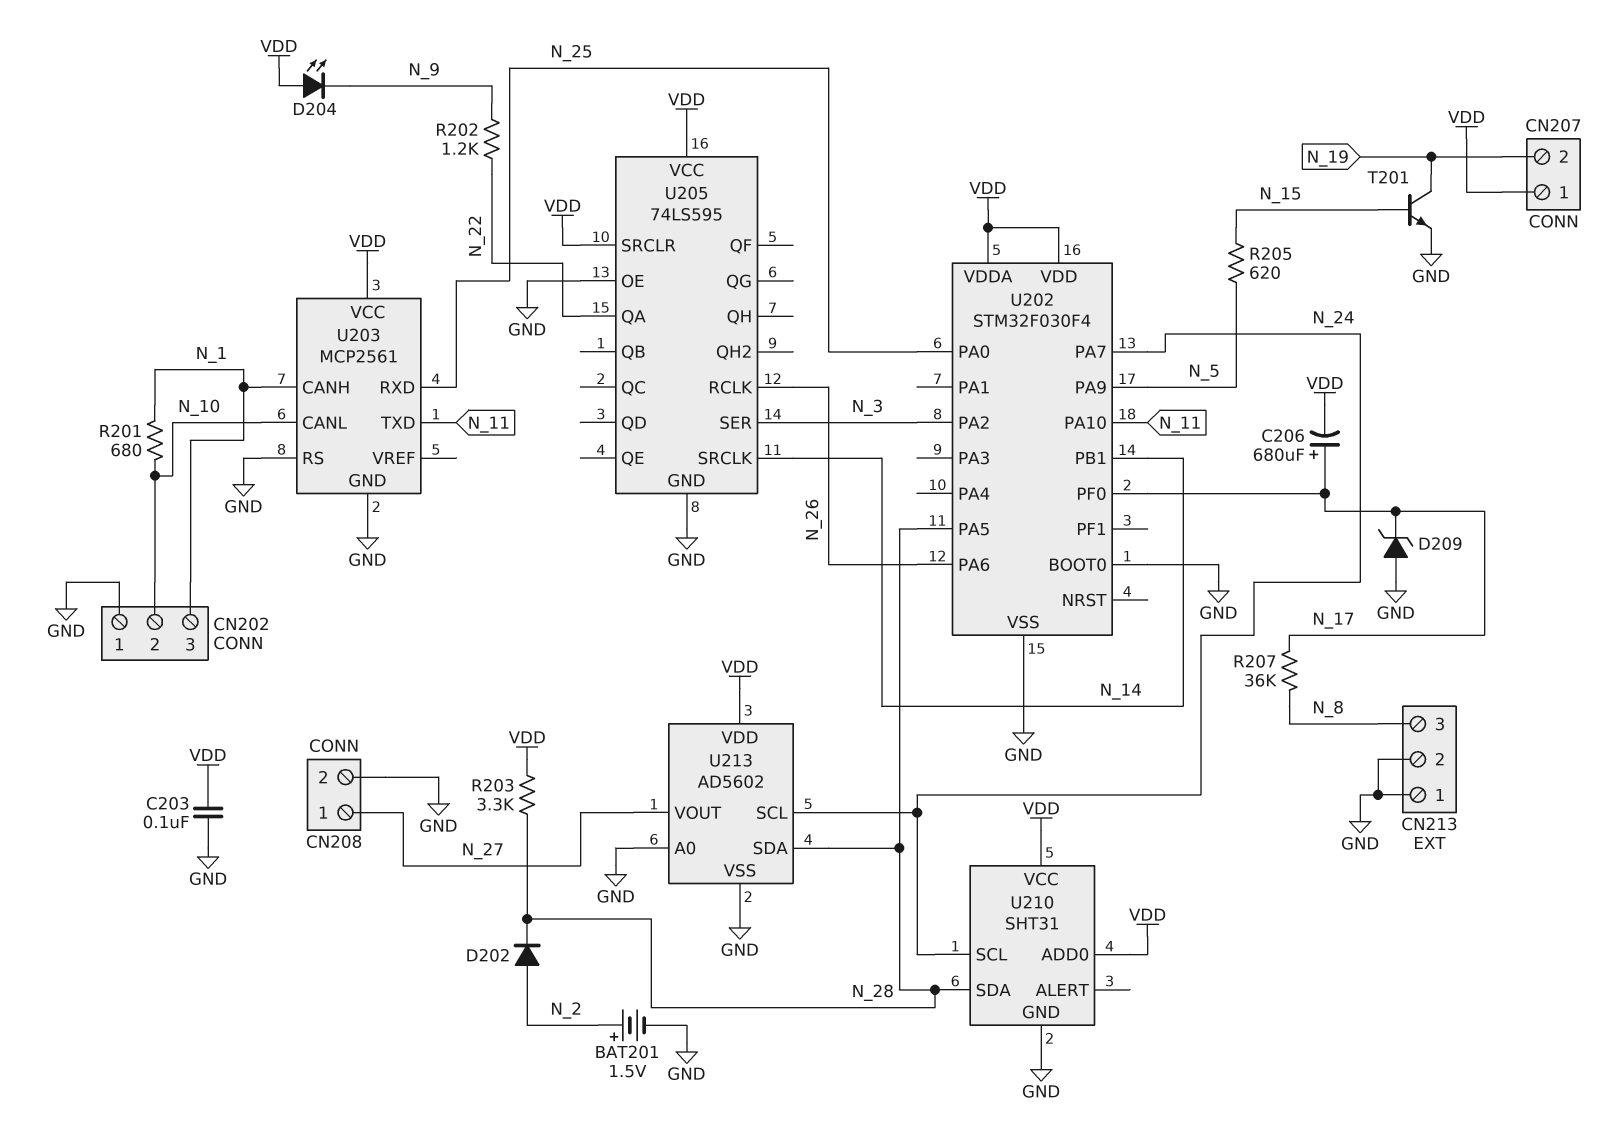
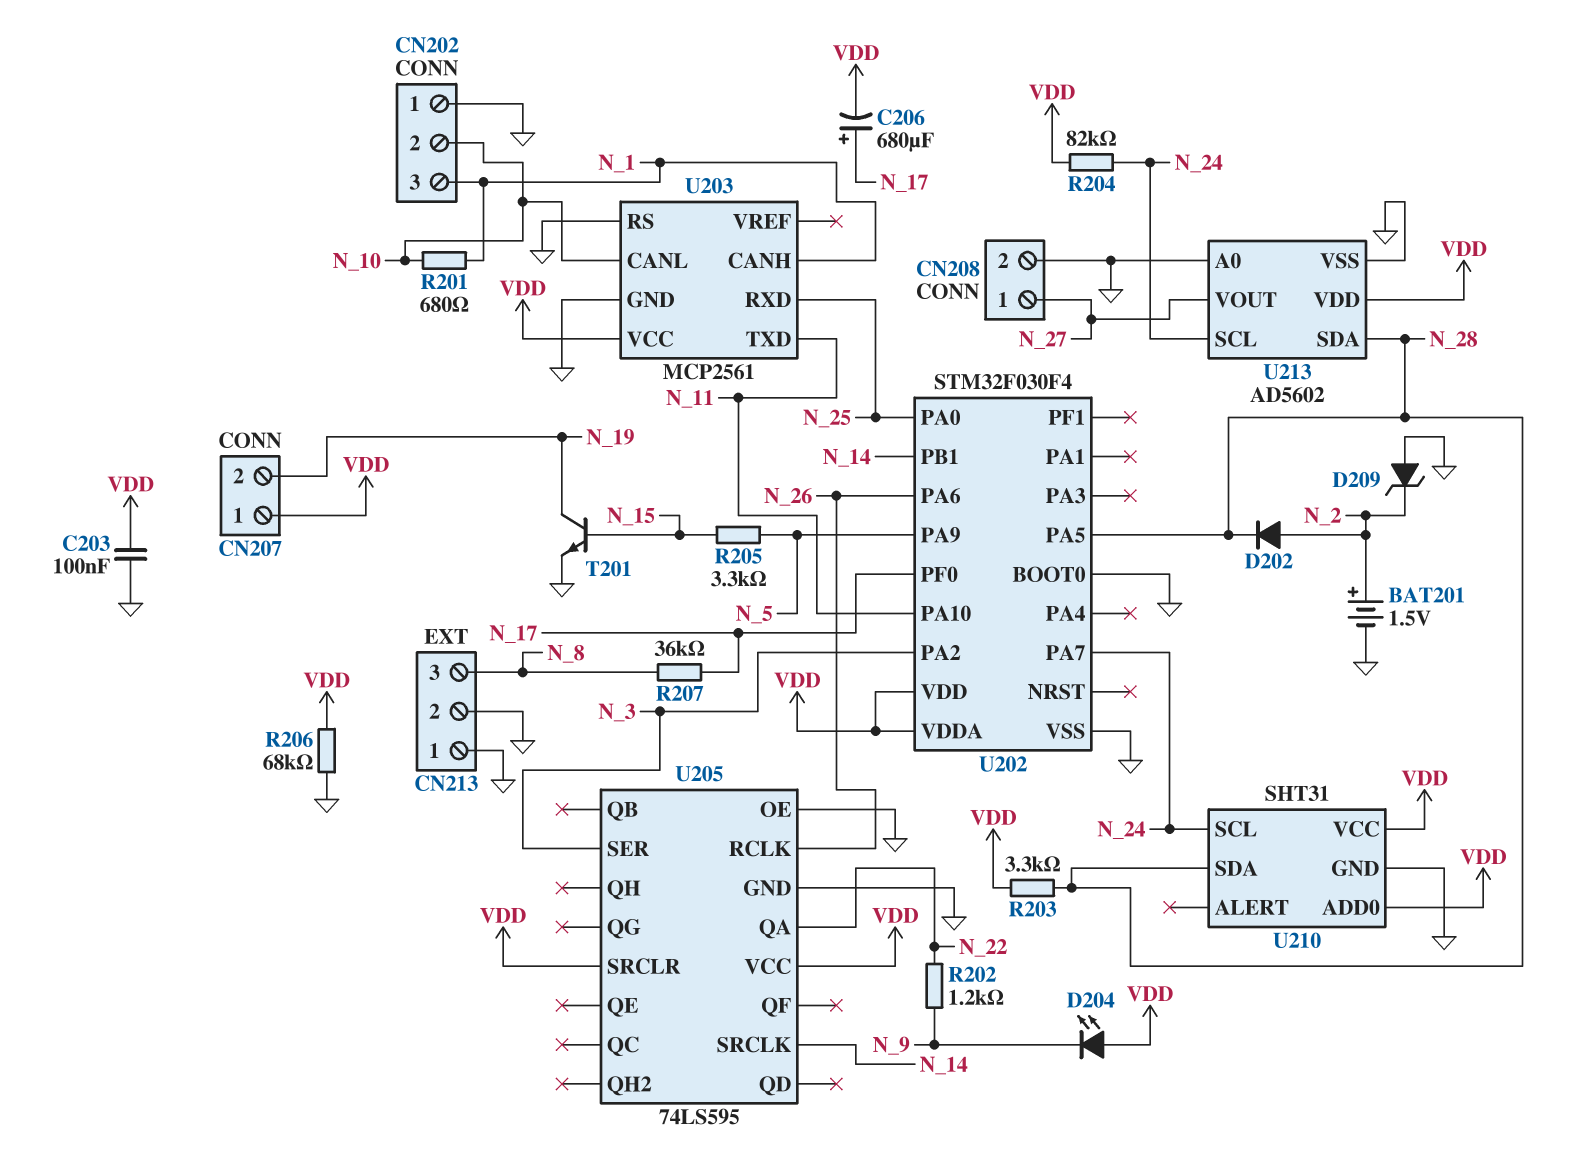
D209: zener (A GND, K N_17) -> zener (A GND, K N_2)
R204: none -> 82k (N_24, VDD)
R205: 620 (N_5, N_15) -> 3.3k (N_5, N_15)
R206: none -> 68k (GND, VDD)

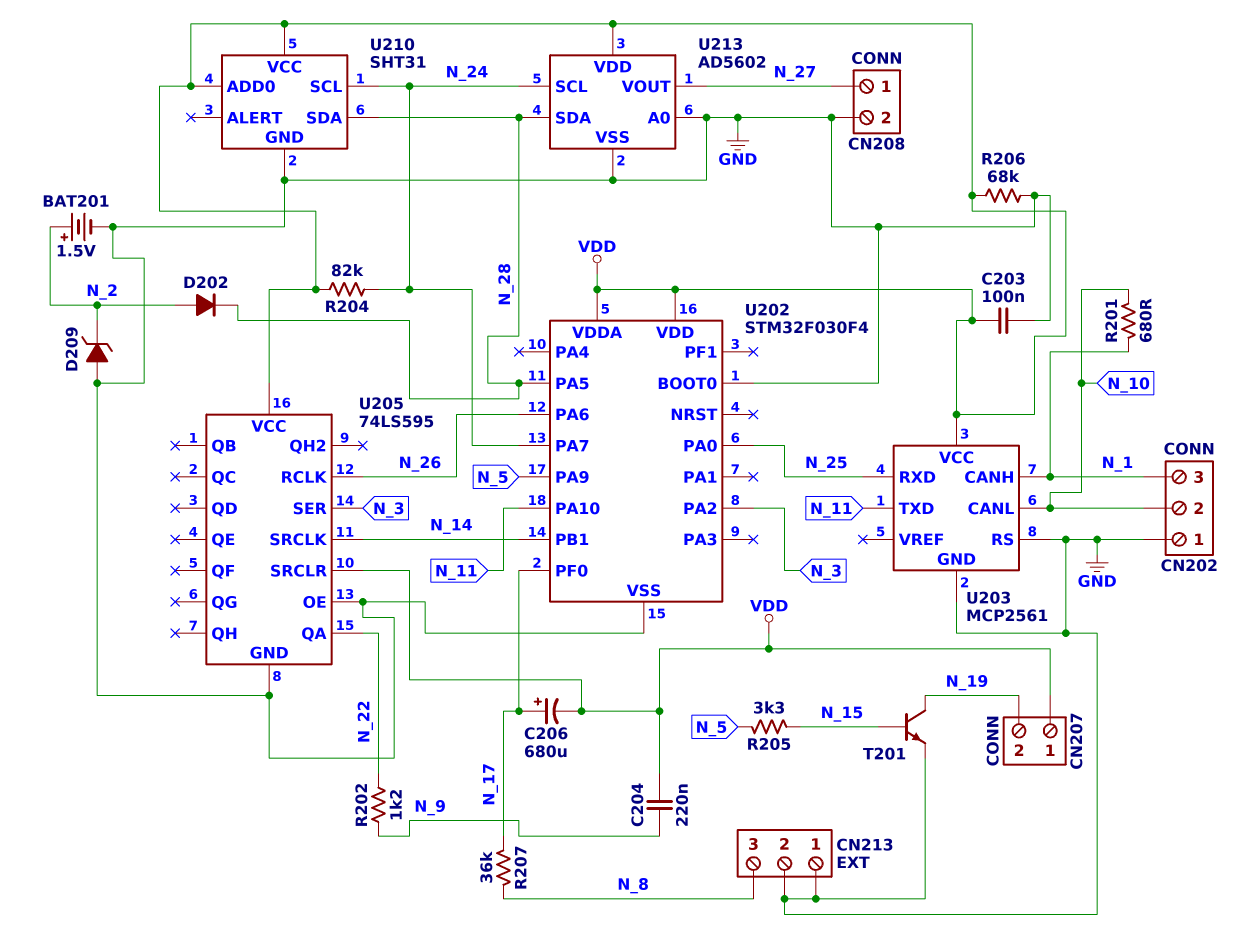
C204: none -> 220nF (N_9, VDD)
D204: LED (A VDD, K N_9) -> none
R203: 3.3k (N_28, VDD) -> none

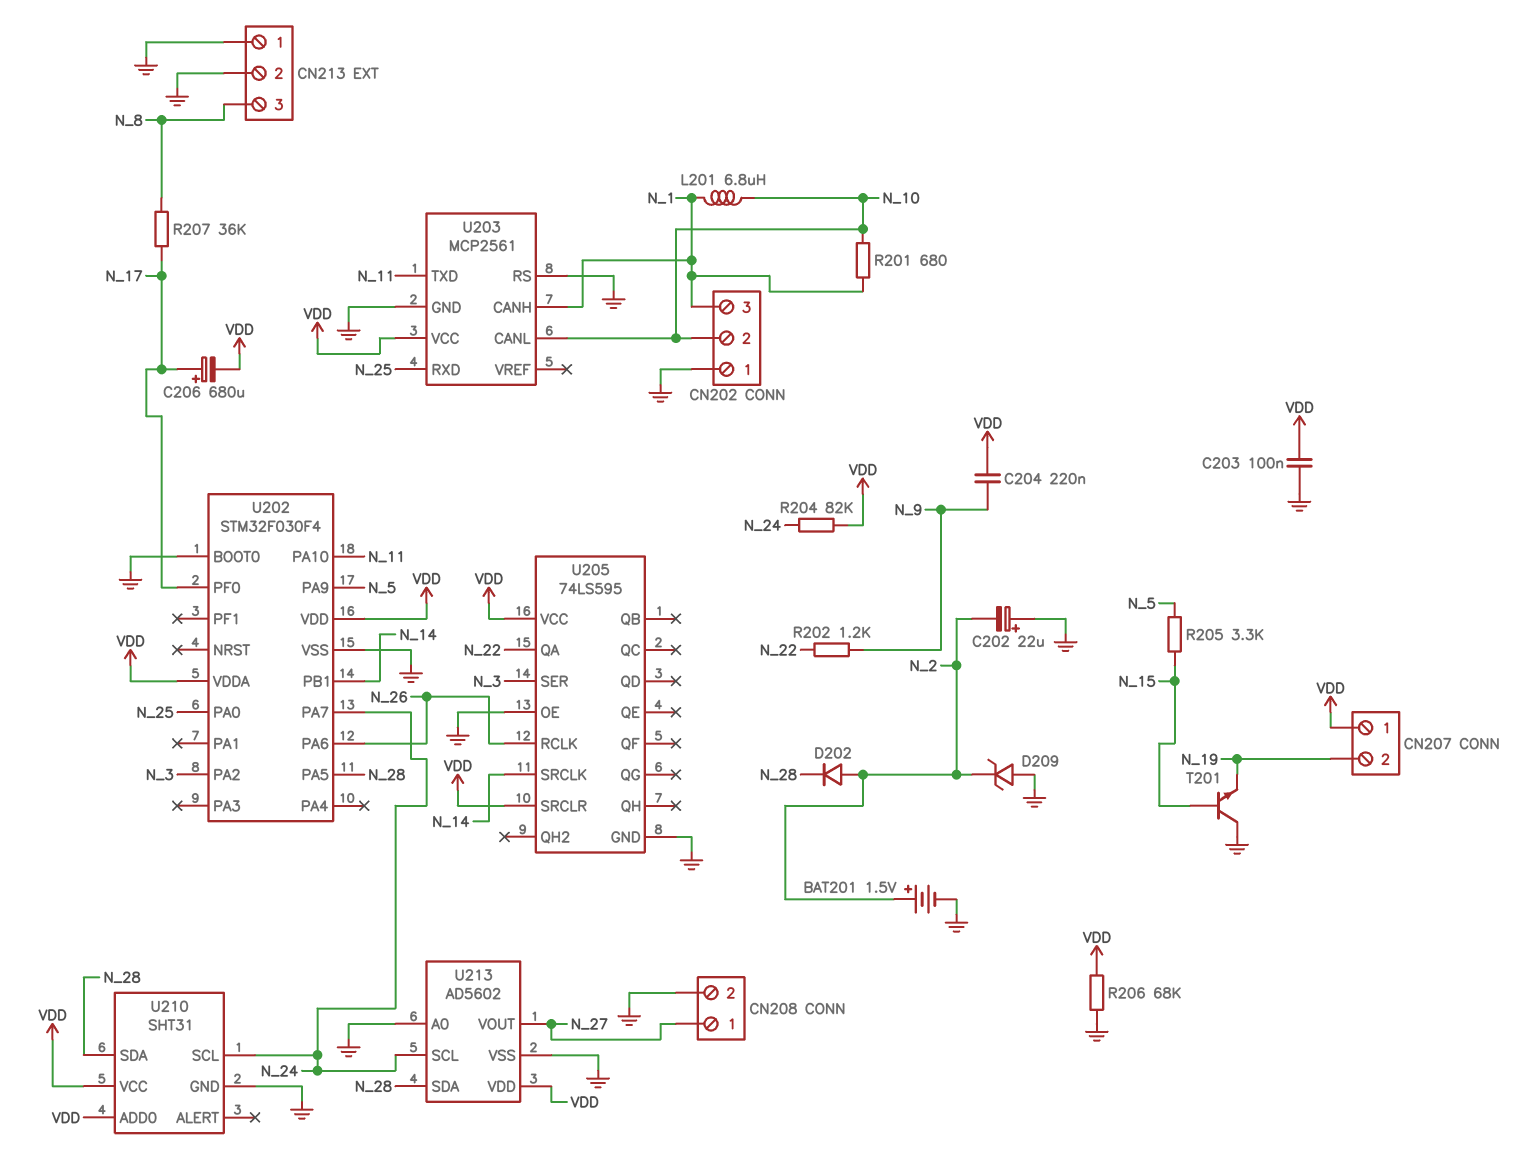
C202: none -> 22uF (plus GND, minus N_2)
L201: none -> 6.8uH (N_1, N_10)
T201: NPN (B N_15, C N_19, E GND) -> NPN (B N_15, C GND, E N_19)

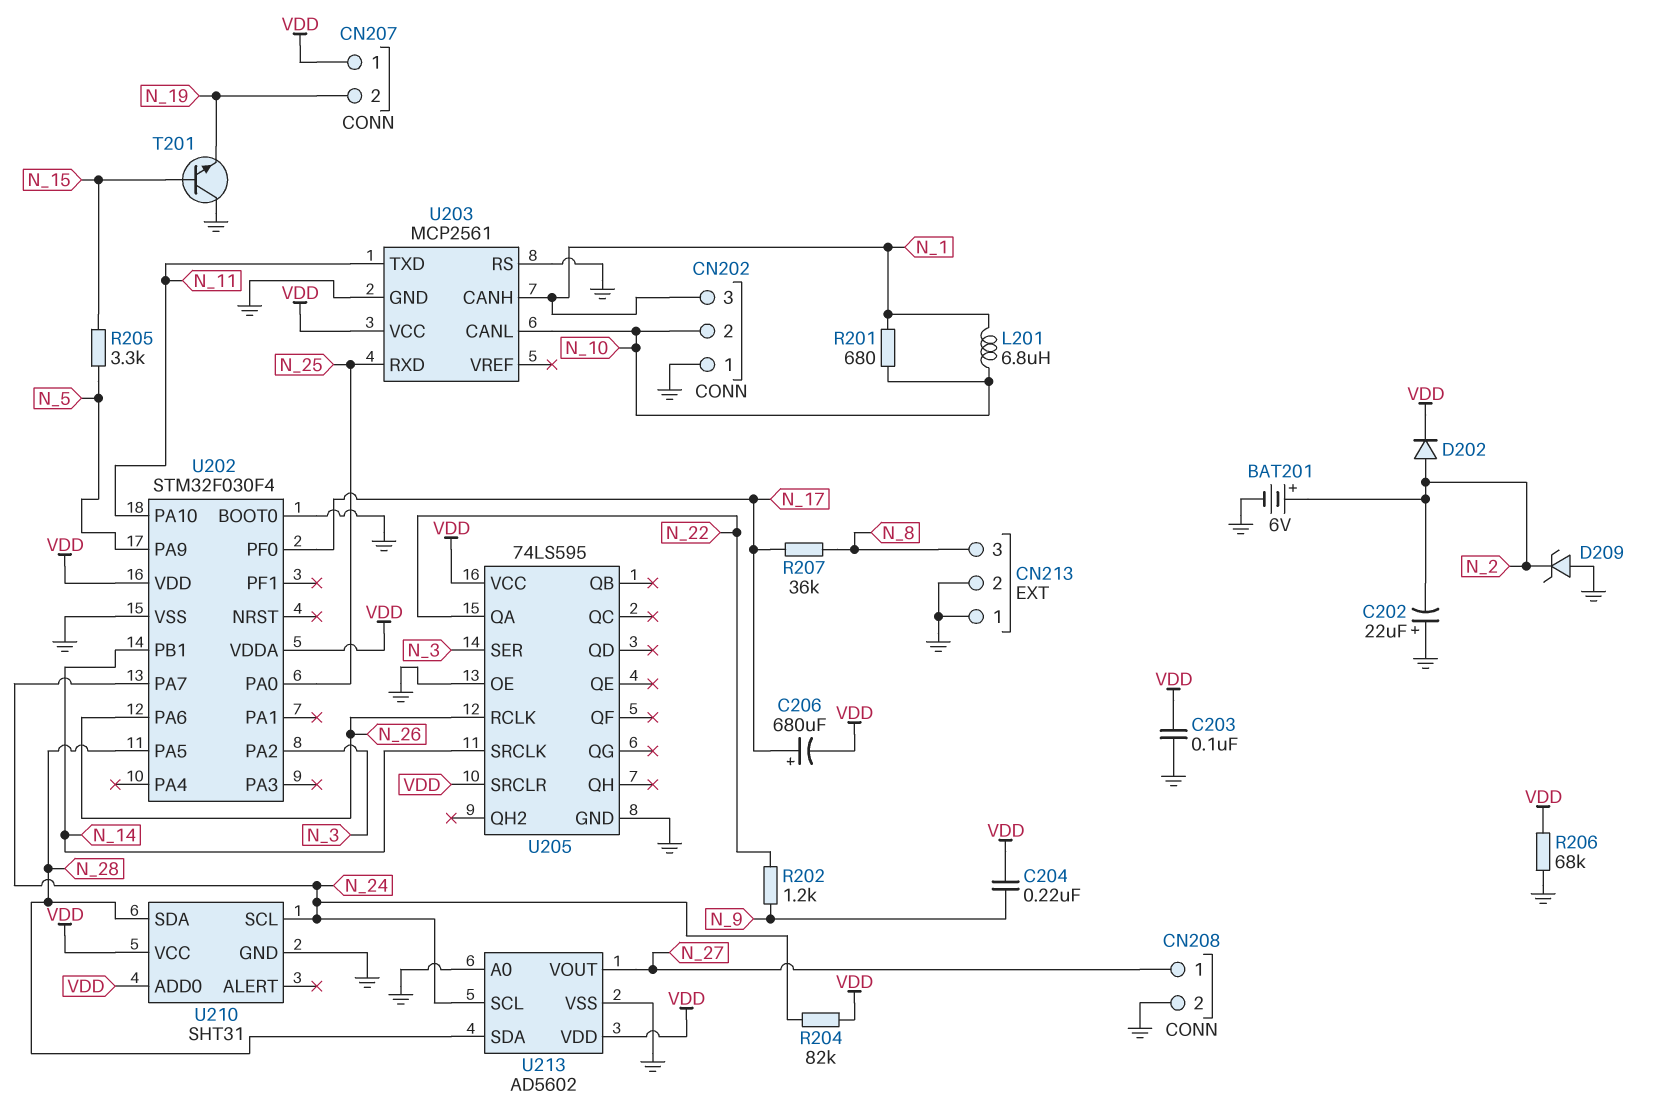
BAT201: 1.5V (plus N_2, minus GND) -> 6V (plus N_2, minus GND)
D202: diode (A N_2, K N_28) -> diode (A N_2, K VDD)

